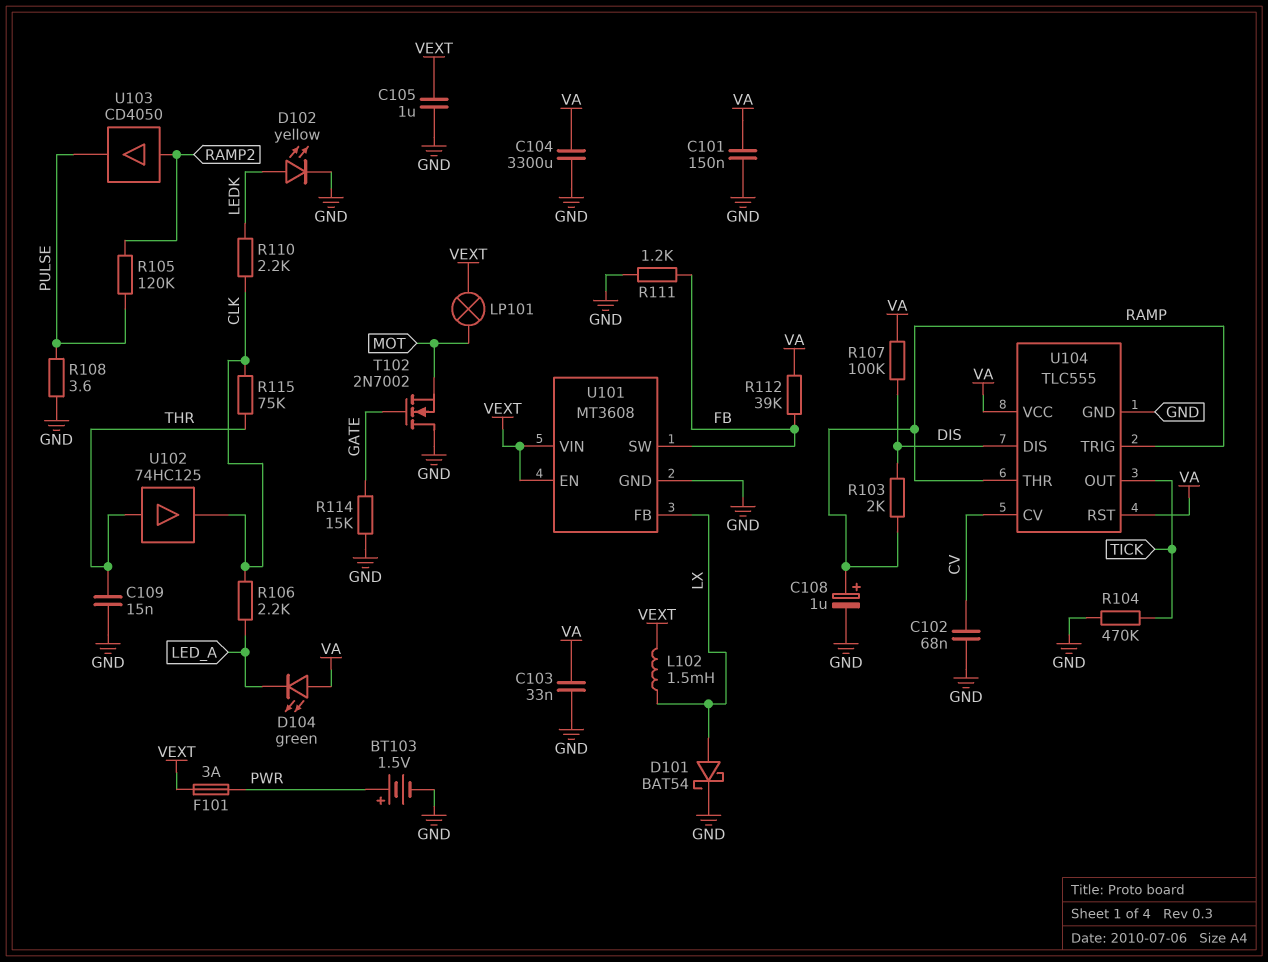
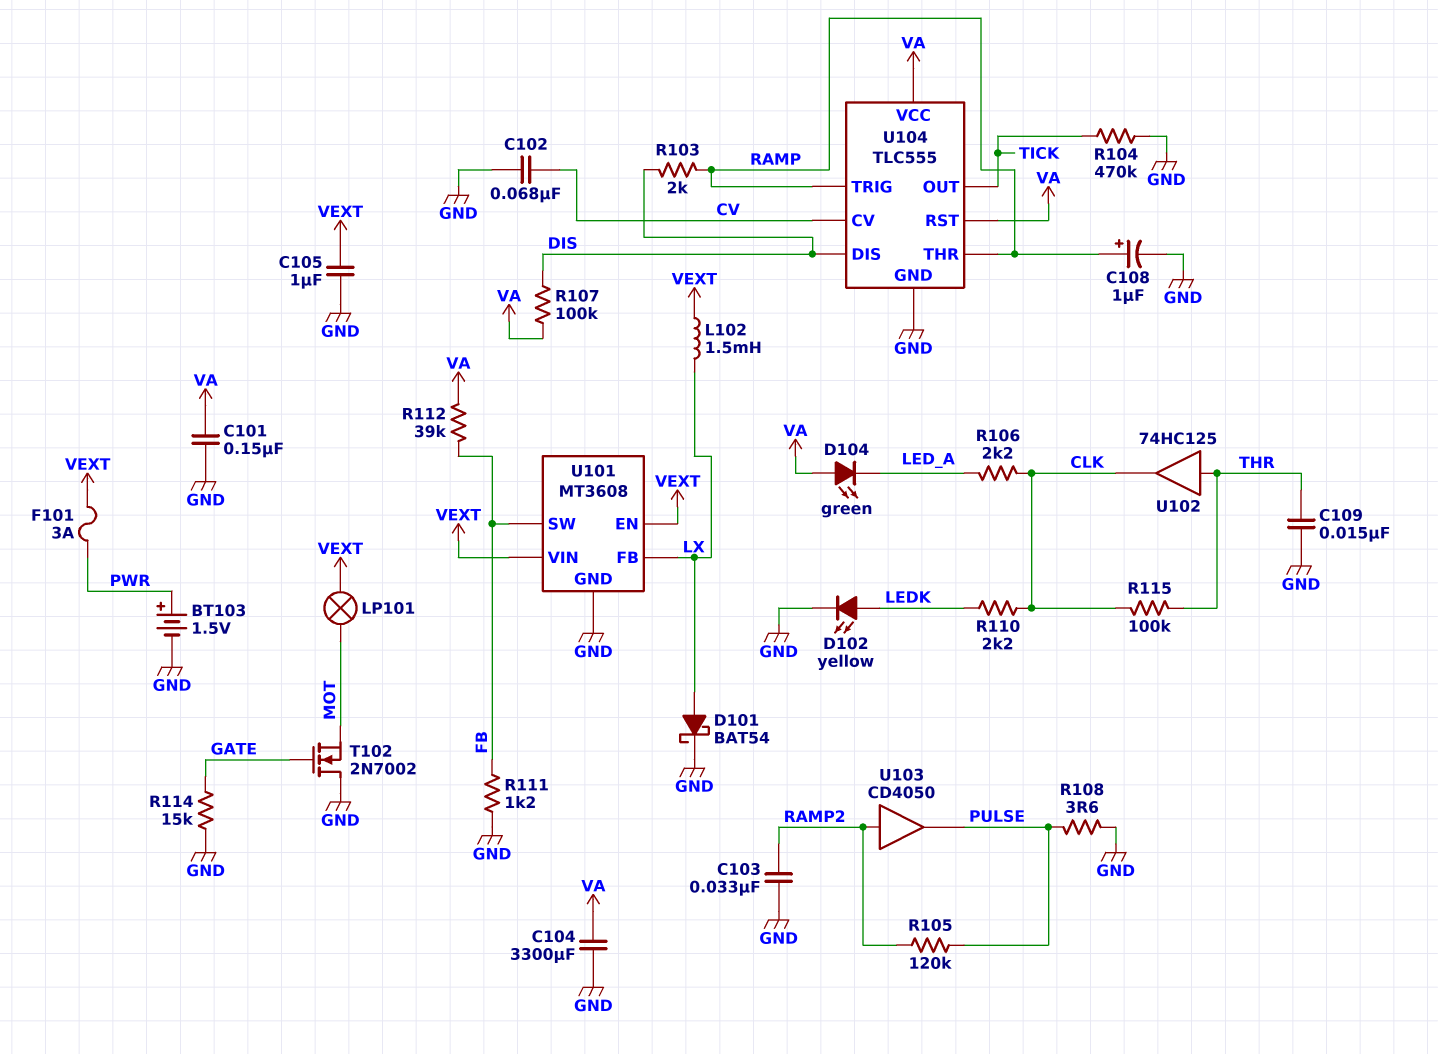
C103: 33nF (GND, VA) -> 33nF (GND, RAMP2)
R115: 75k (CLK, THR) -> 100k (CLK, THR)

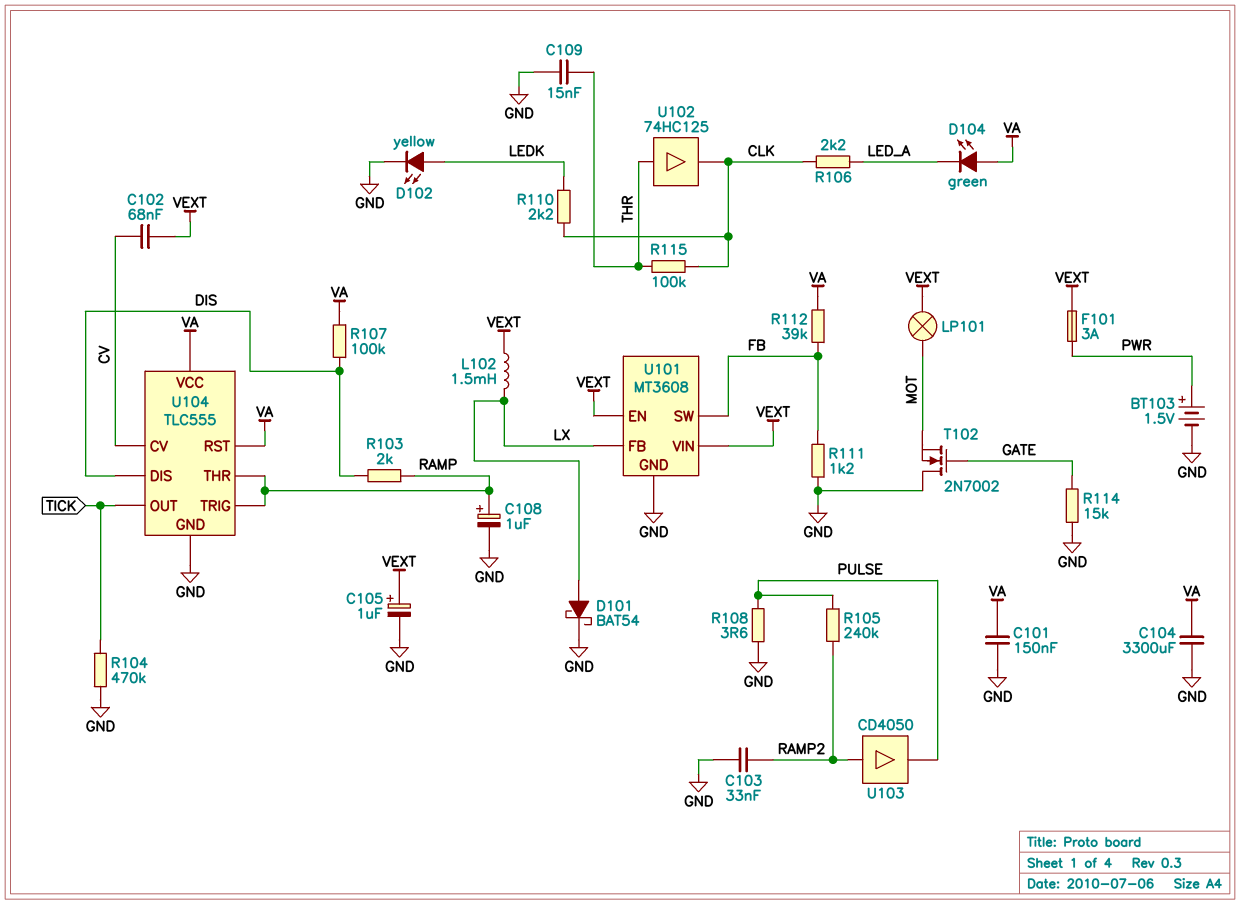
C102: 68nF (CV, GND) -> 68nF (CV, VEXT)
C105: 1uF (GND, VEXT) -> 1uF (plus VEXT, minus GND)
R105: 120k (PULSE, RAMP2) -> 240k (PULSE, RAMP2)

